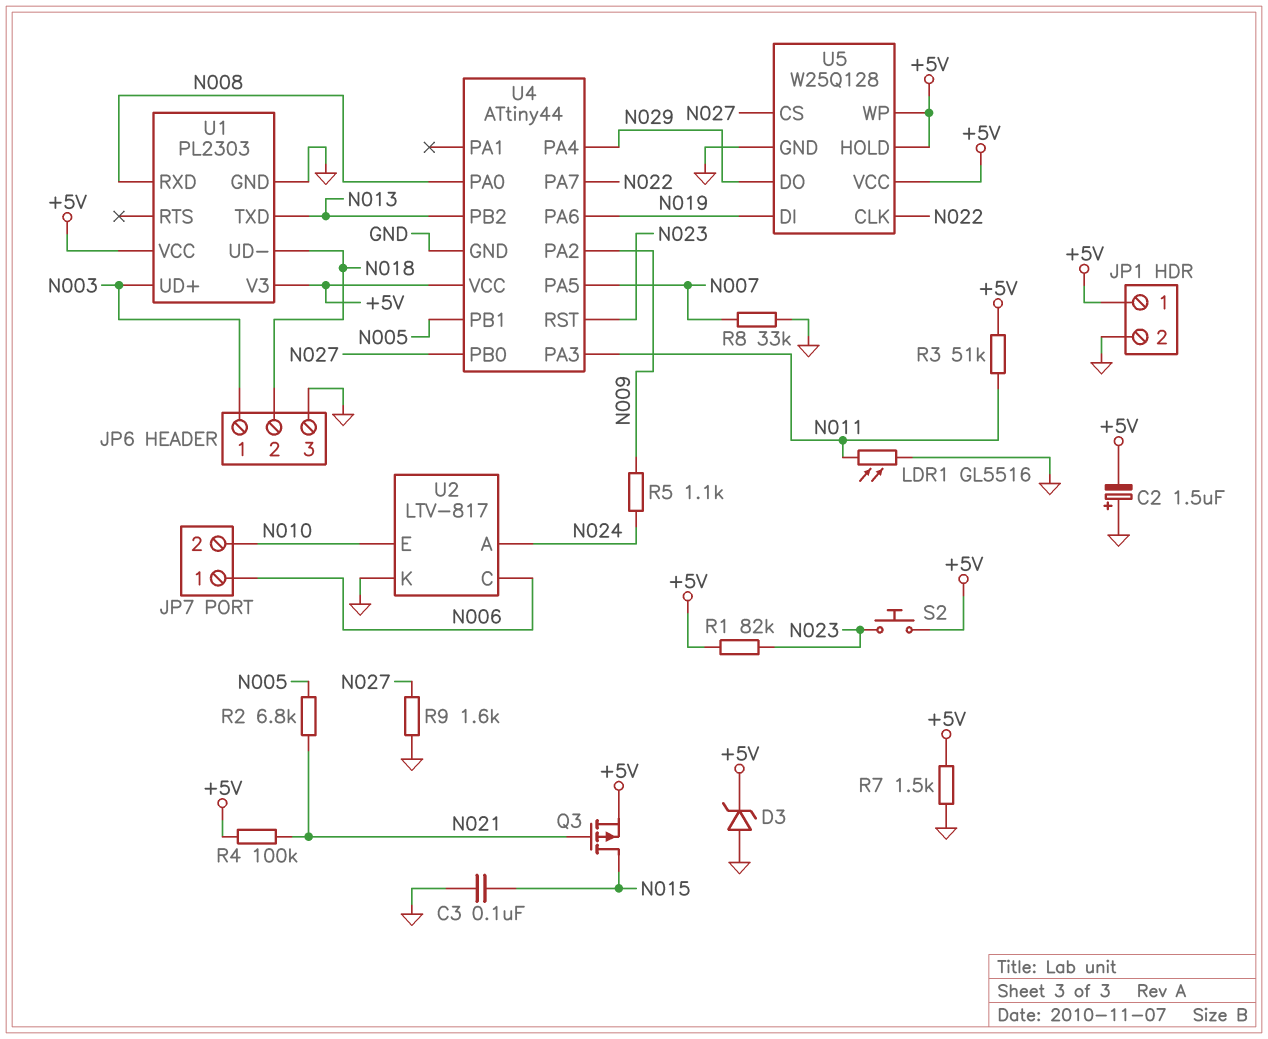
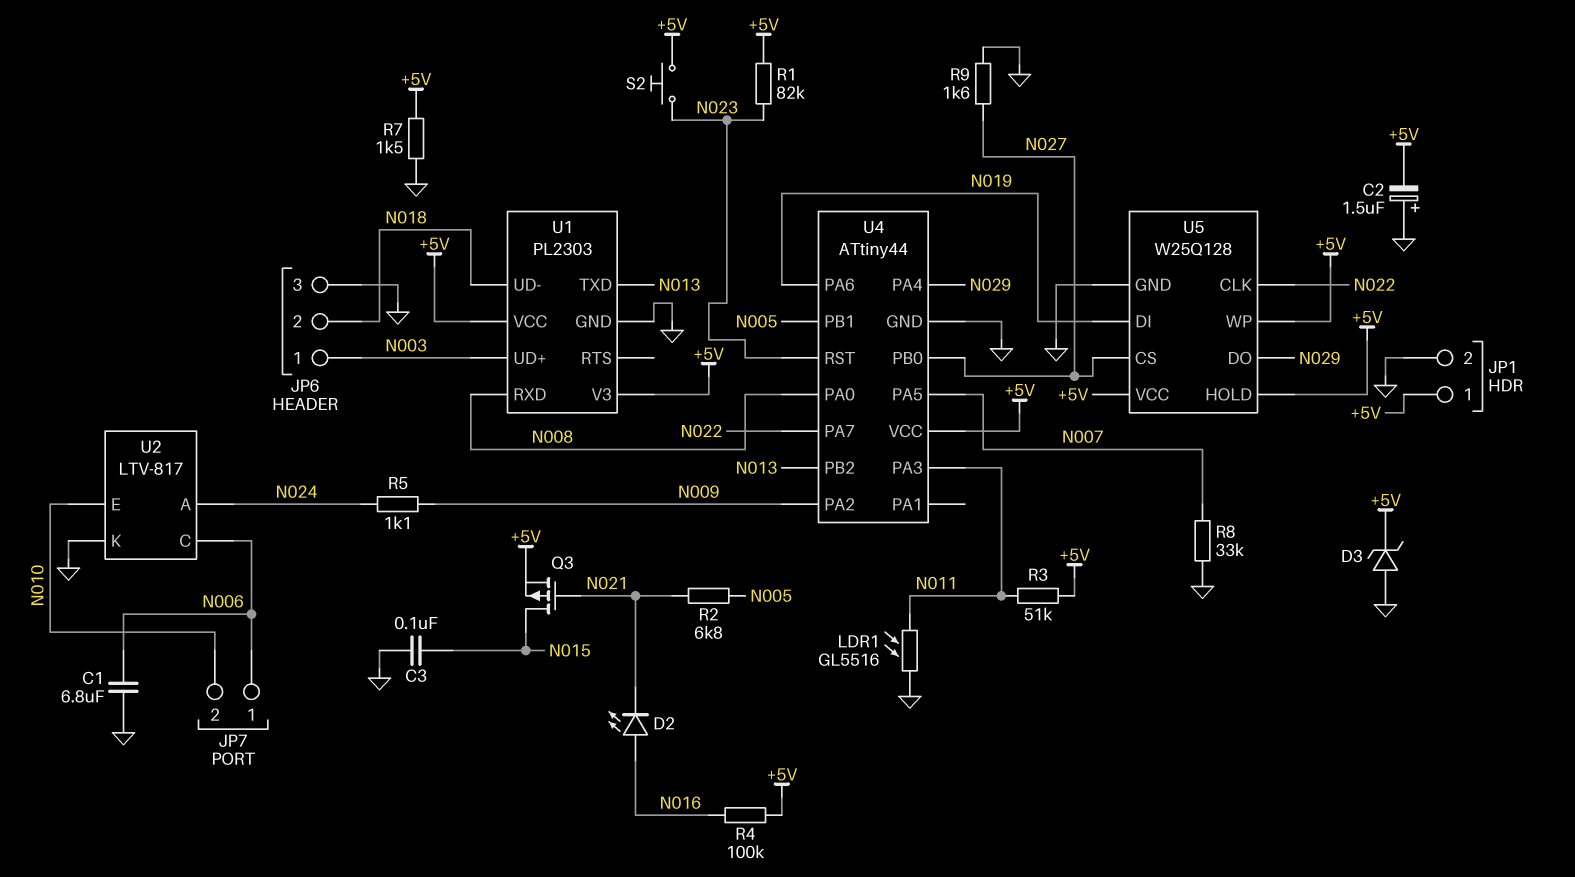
C1: none -> 6.8uF (GND, N006)
D2: none -> LED (A N016, K N021)
R4: 100k (+5V, N021) -> 100k (+5V, N016)

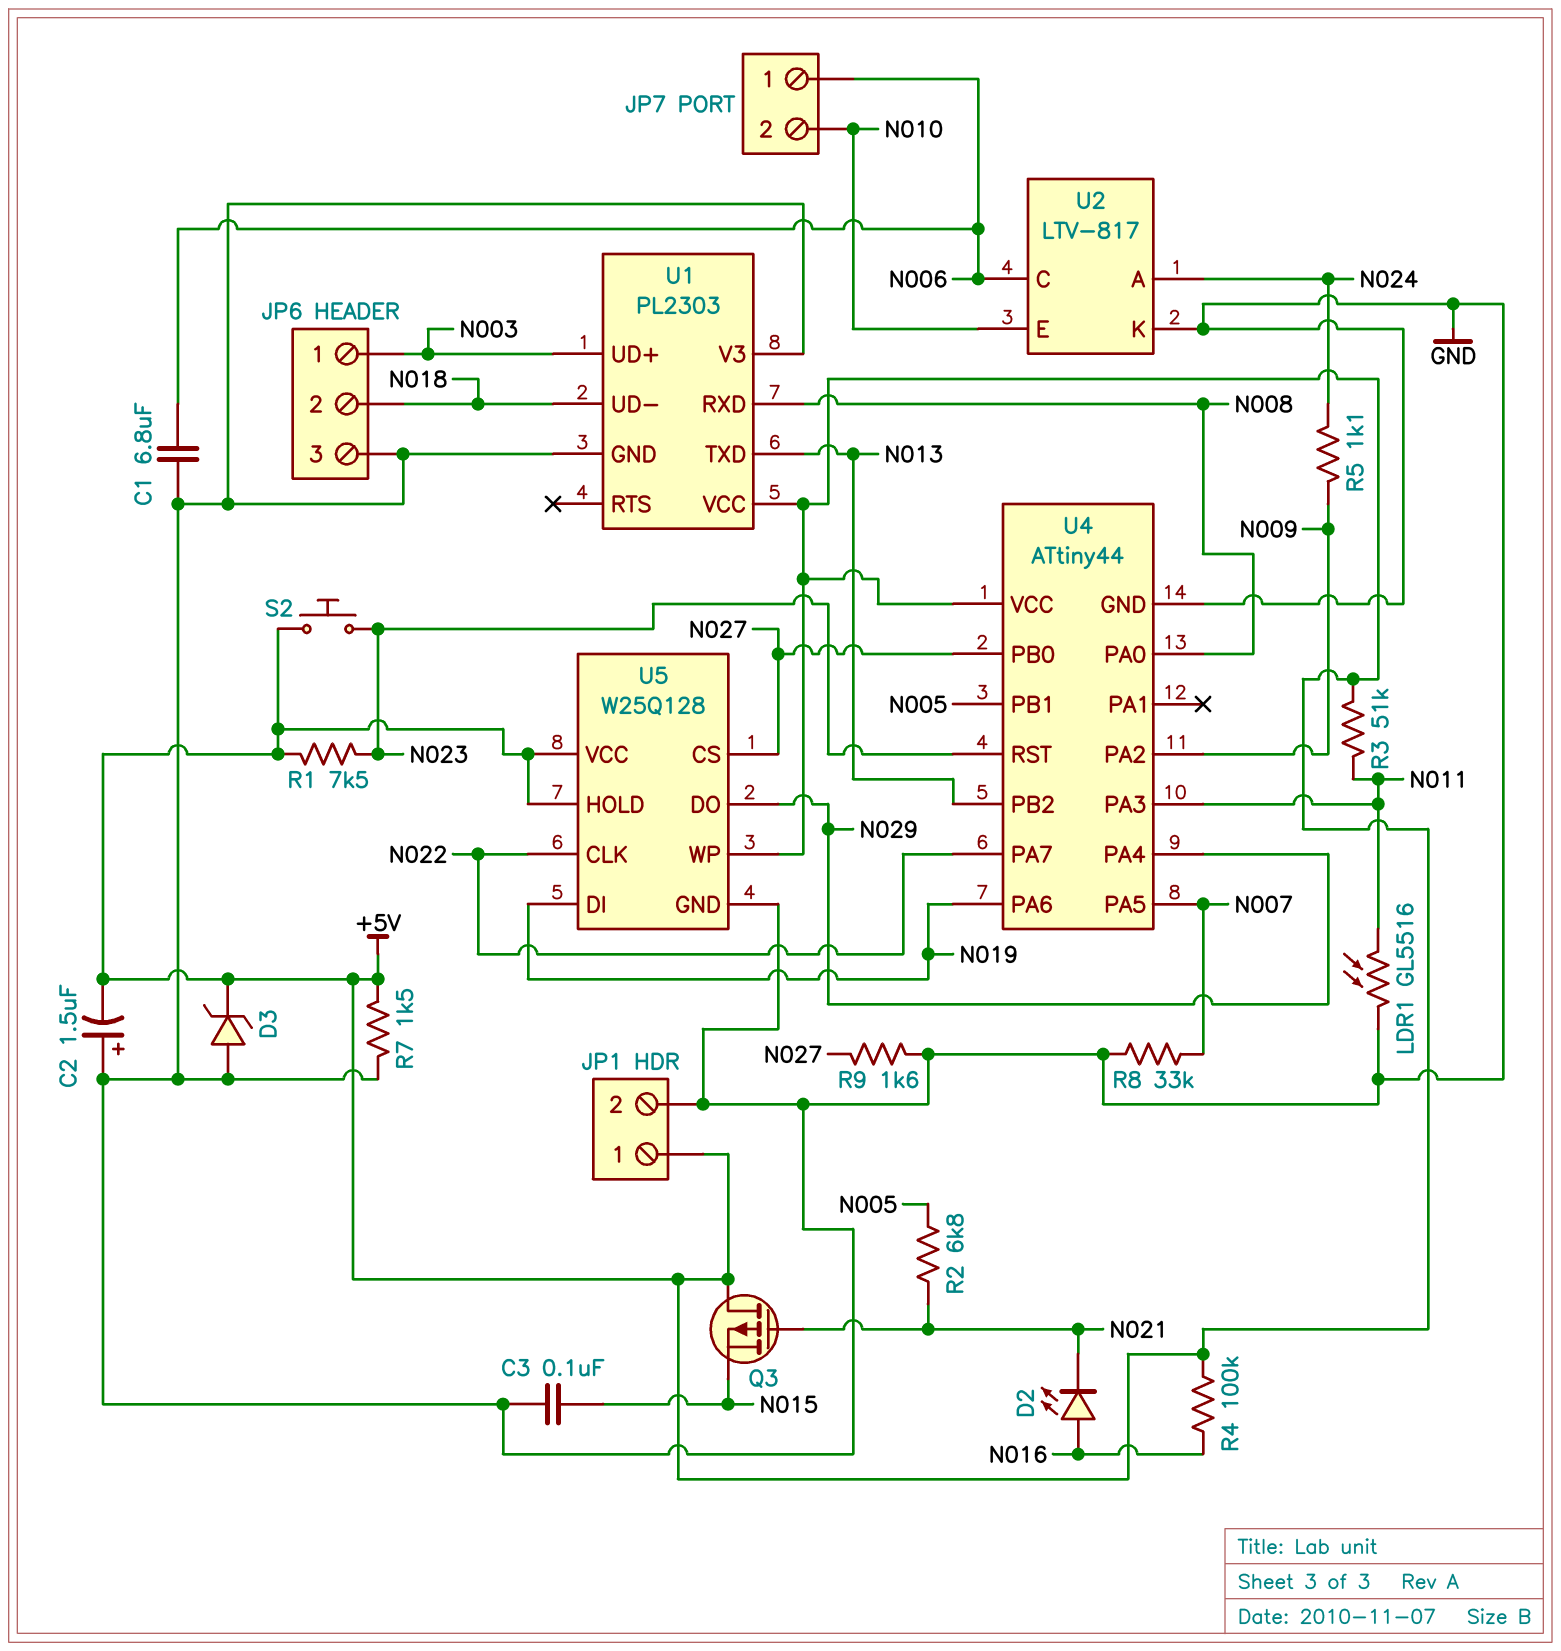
Q3: PMOS (G N021, D N015, S +5V) -> PMOS (G N021, D +5V, S N015)
R1: 82k (+5V, N023) -> 7.5k (+5V, N023)
U1 pin V3: +5V -> GND

